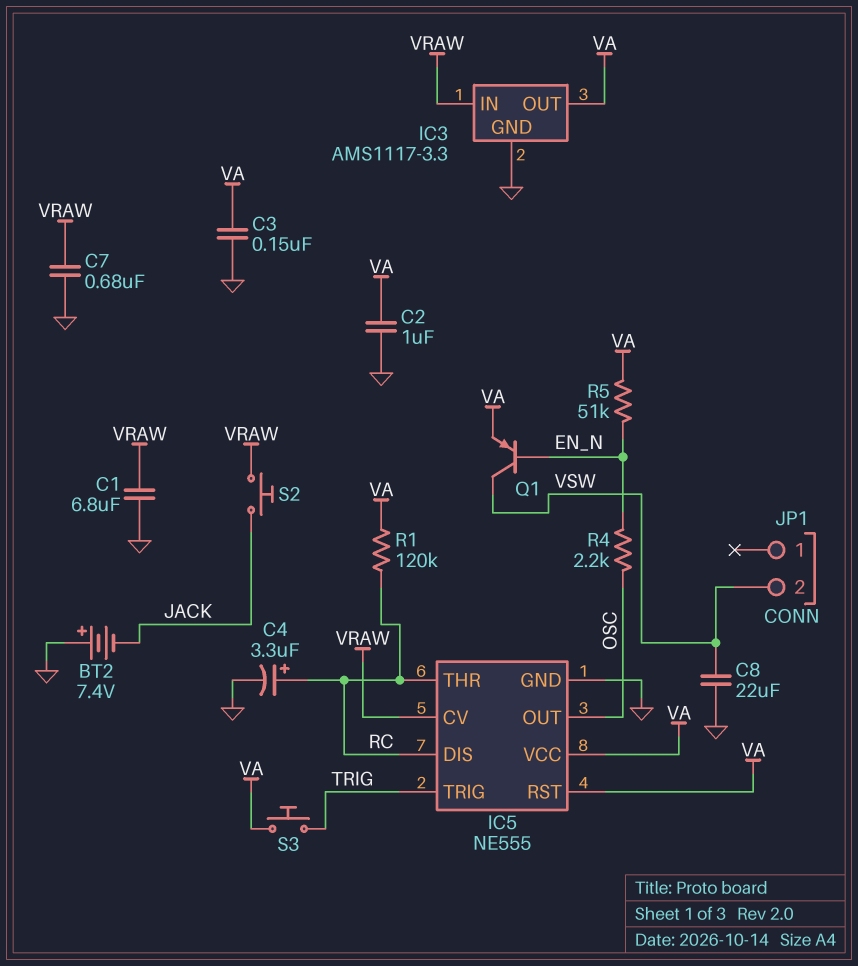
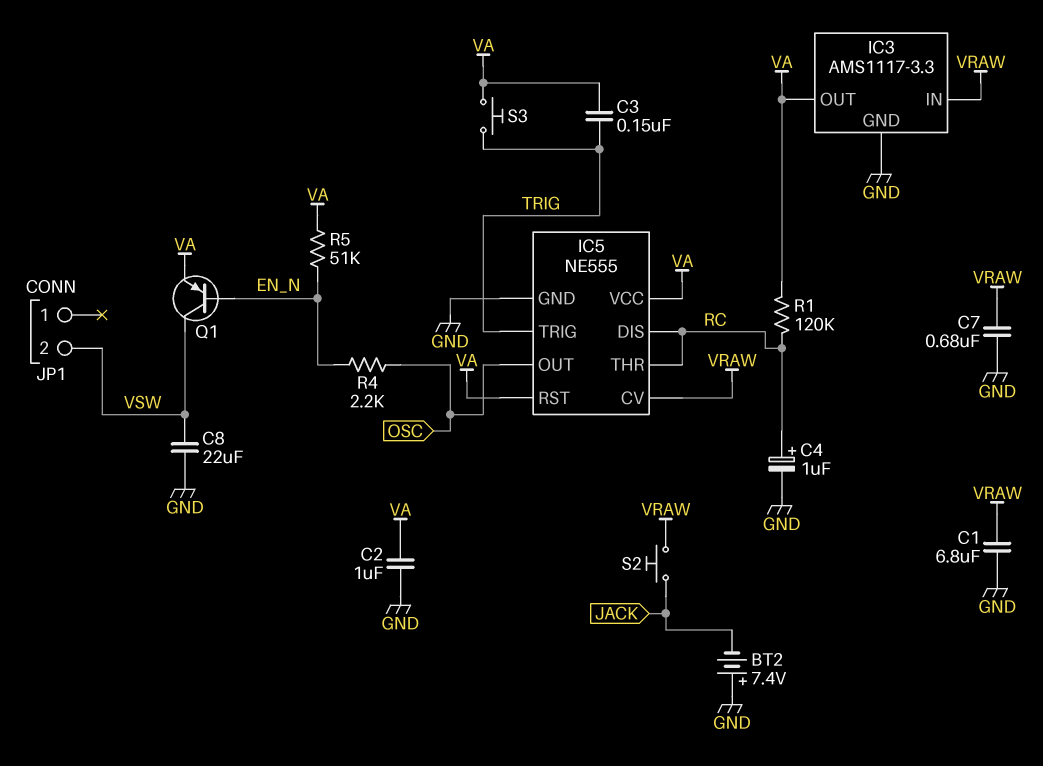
C3: 150nF (GND, VA) -> 150nF (TRIG, VA)
C4: 3.3uF (plus RC, minus GND) -> 1uF (plus RC, minus GND)

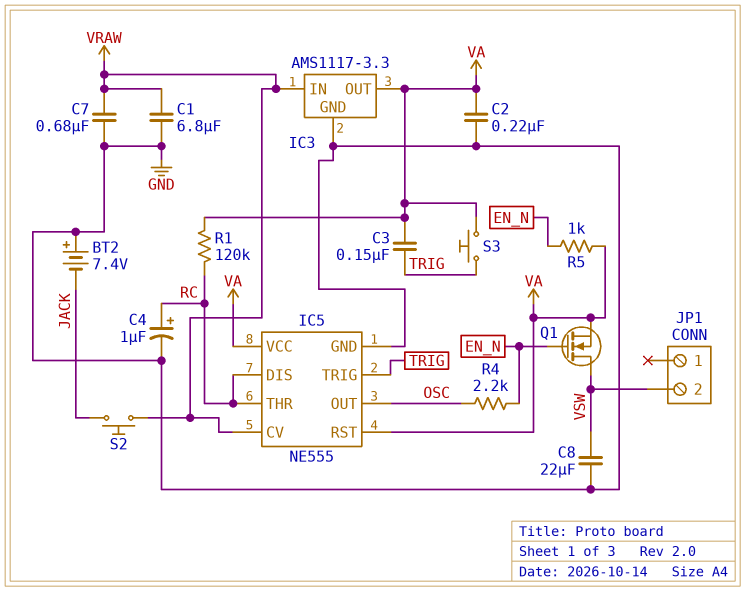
C2: 1uF (GND, VA) -> 220nF (GND, VA)
Q1: PNP (B EN_N, C VSW, E VA) -> NMOS (G EN_N, D VSW, S VA)
R5: 51k (EN_N, VA) -> 1k (EN_N, VA)

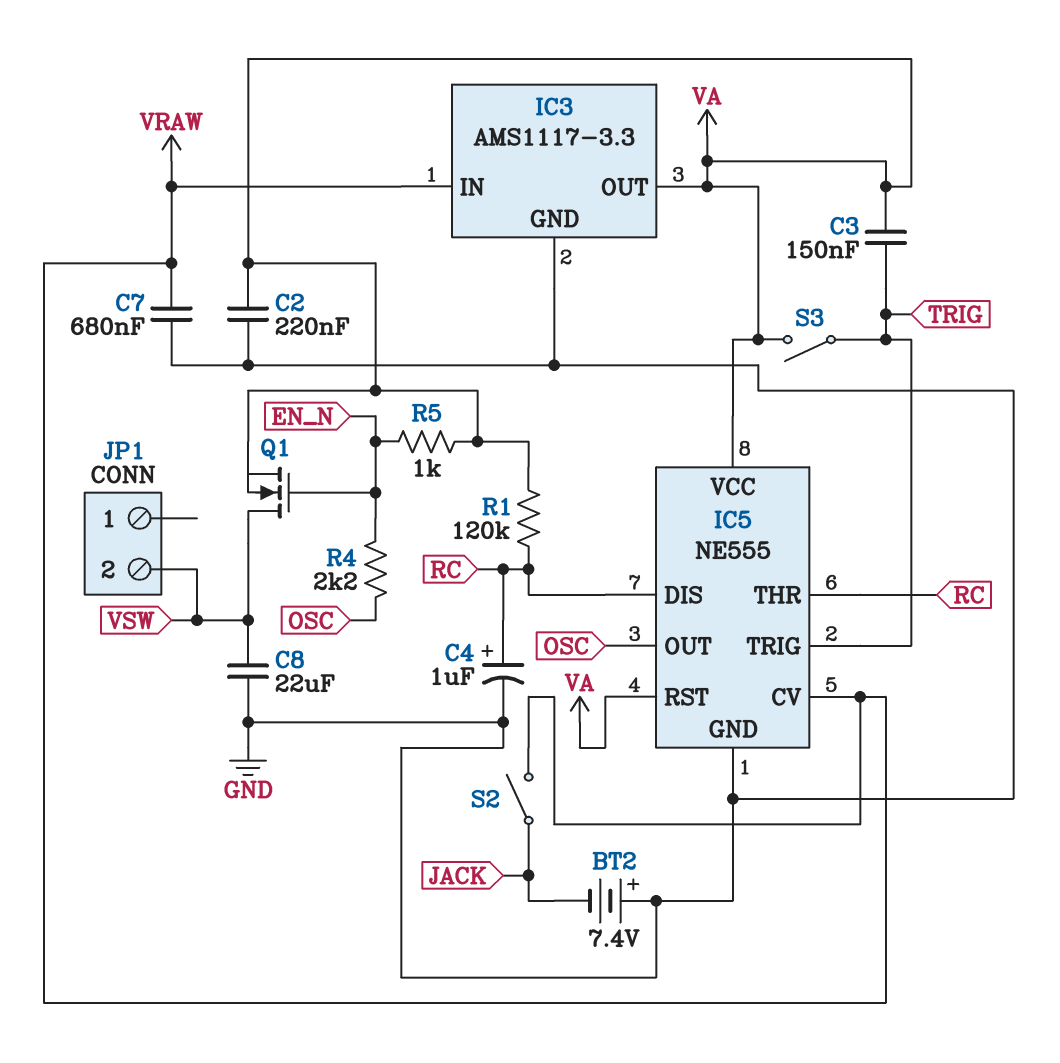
C1: 6.8uF (GND, VRAW) -> none
S2: button (JACK, VRAW) -> switch (JACK, VRAW)
S3: button (TRIG, VA) -> switch (TRIG, VA)

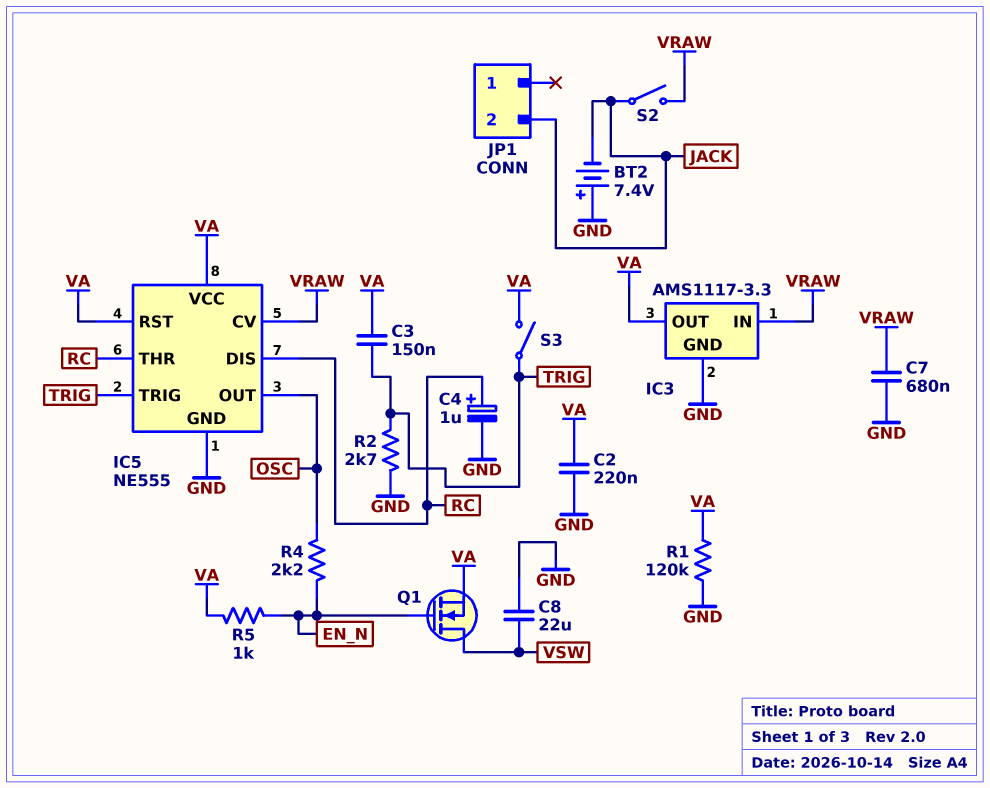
JP1 pin 2: VSW -> JACK
R1: 120k (RC, VA) -> 120k (GND, VA)
R2: none -> 2.7k (GND, TRIG)

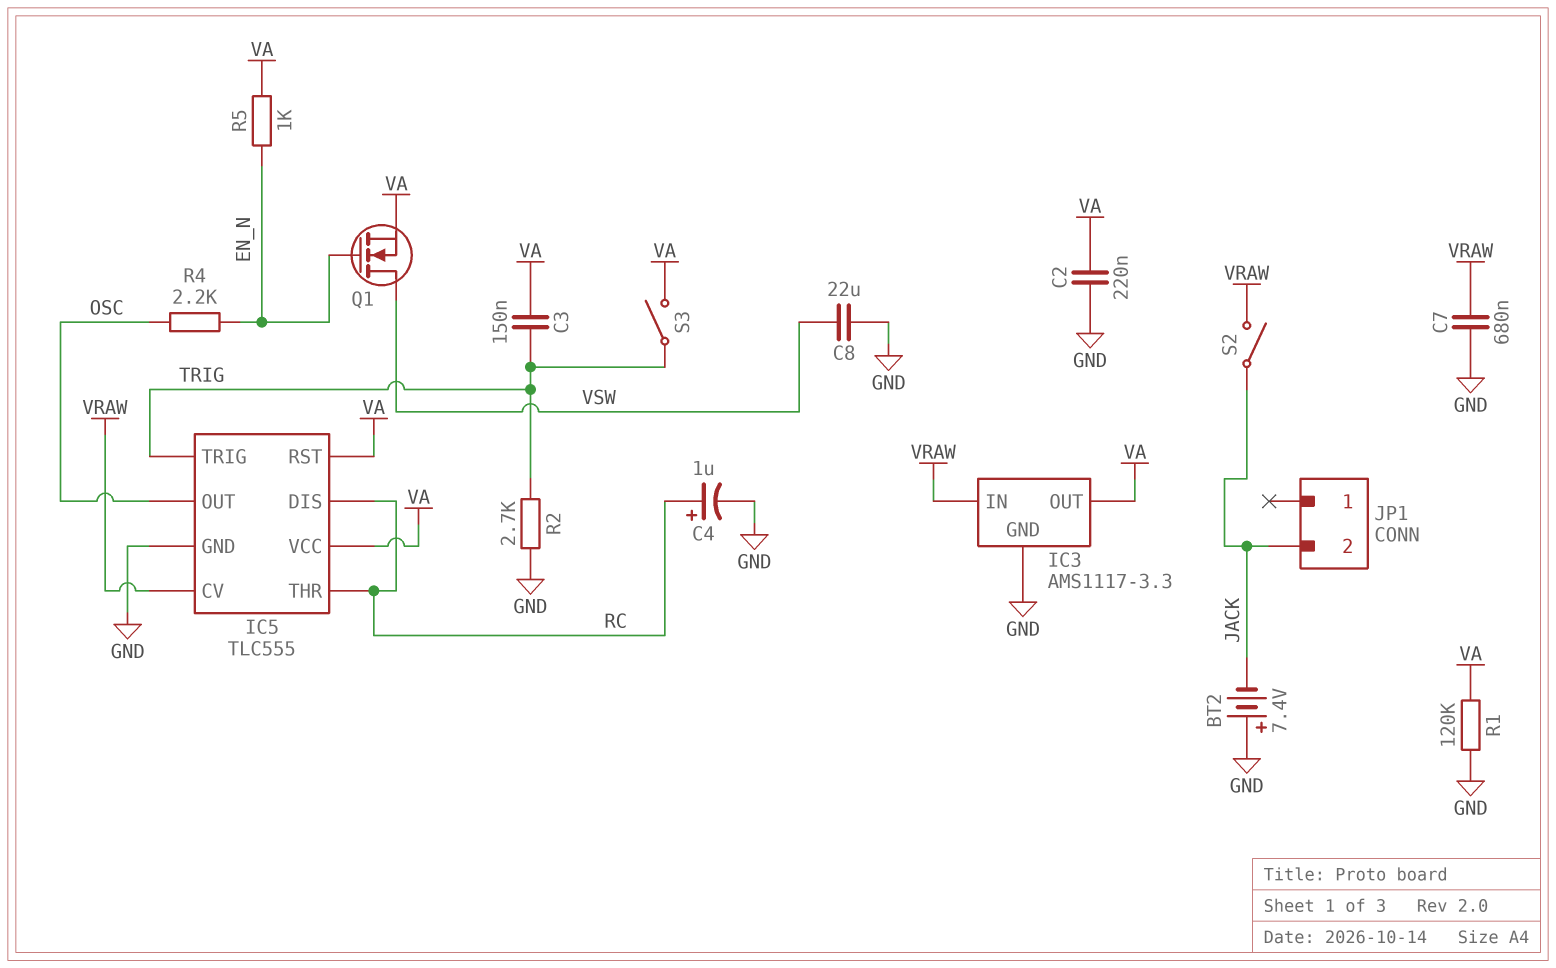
IC5: NE555 -> TLC555

